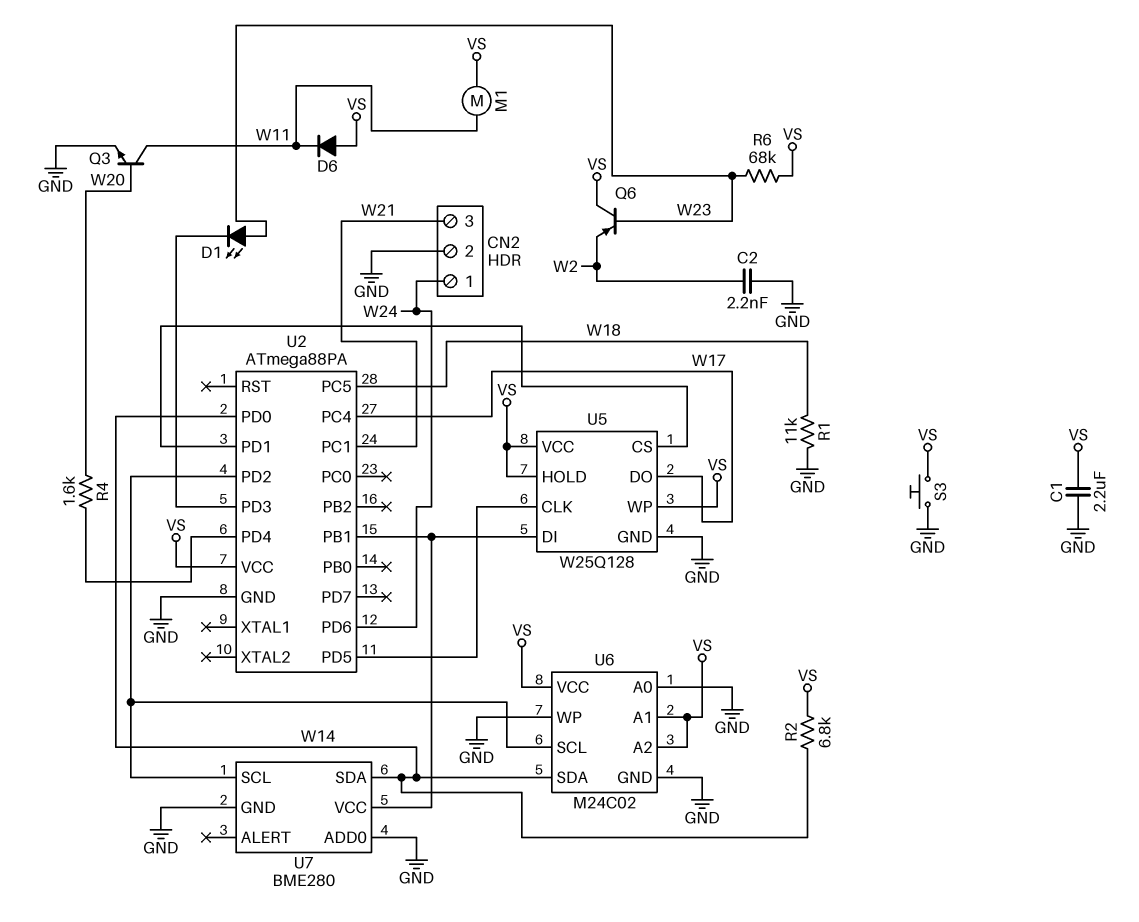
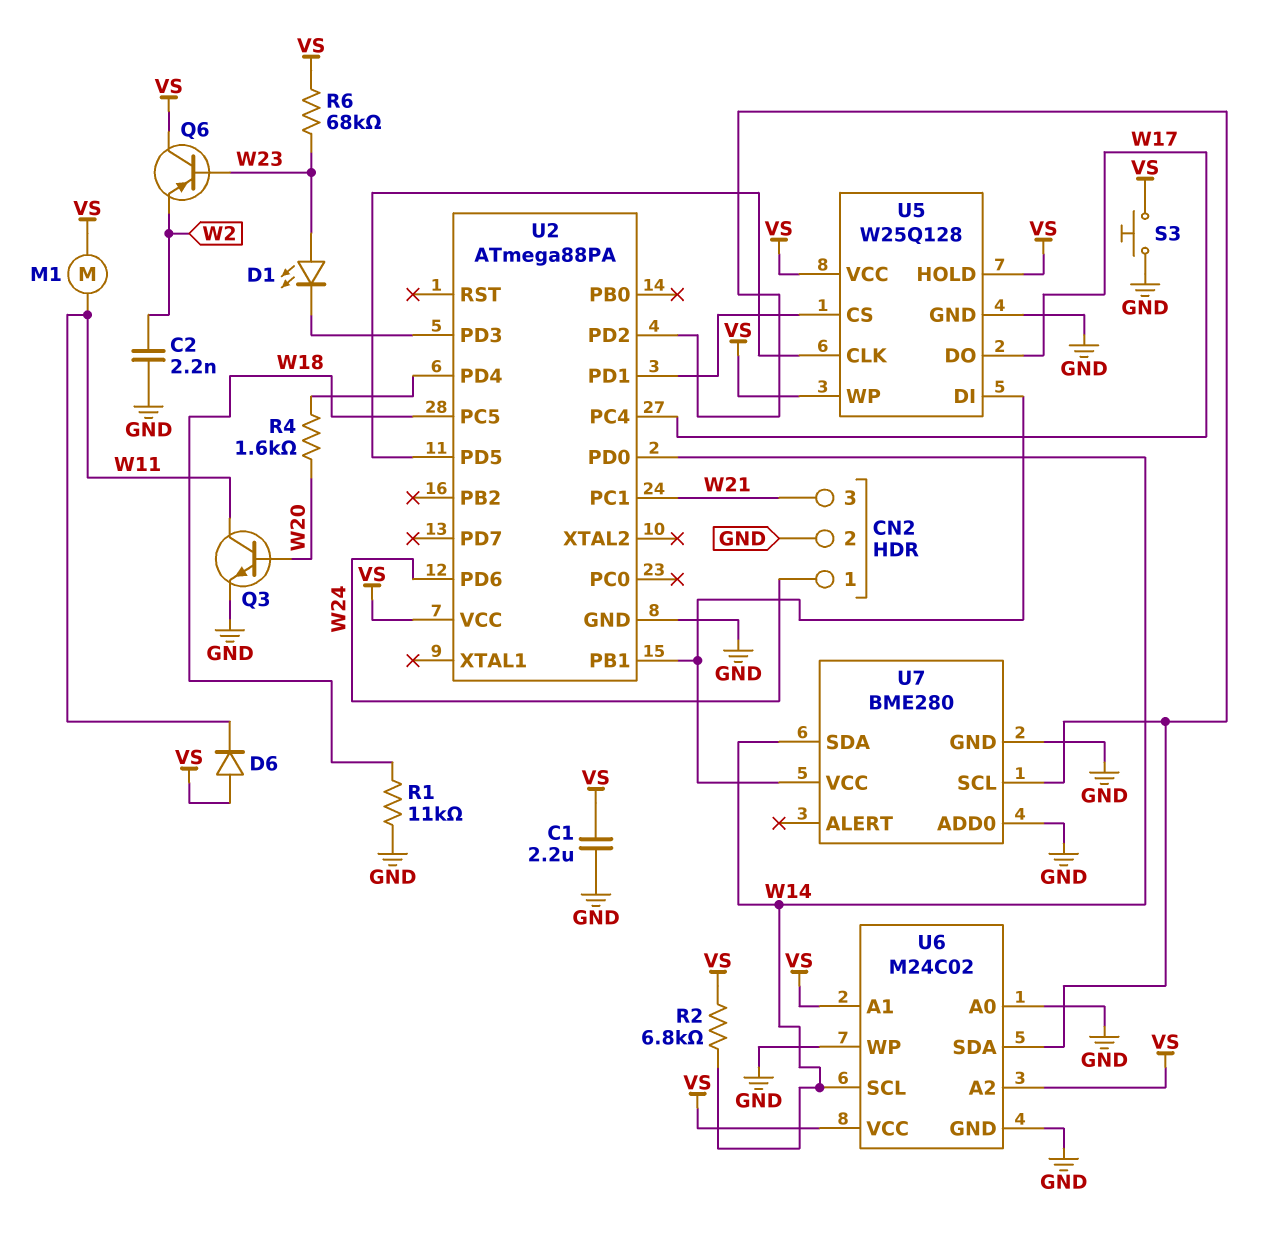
U6 pin SCL: U2/PD2 -> W14
U6 pin SDA: W14 -> U2/PD2

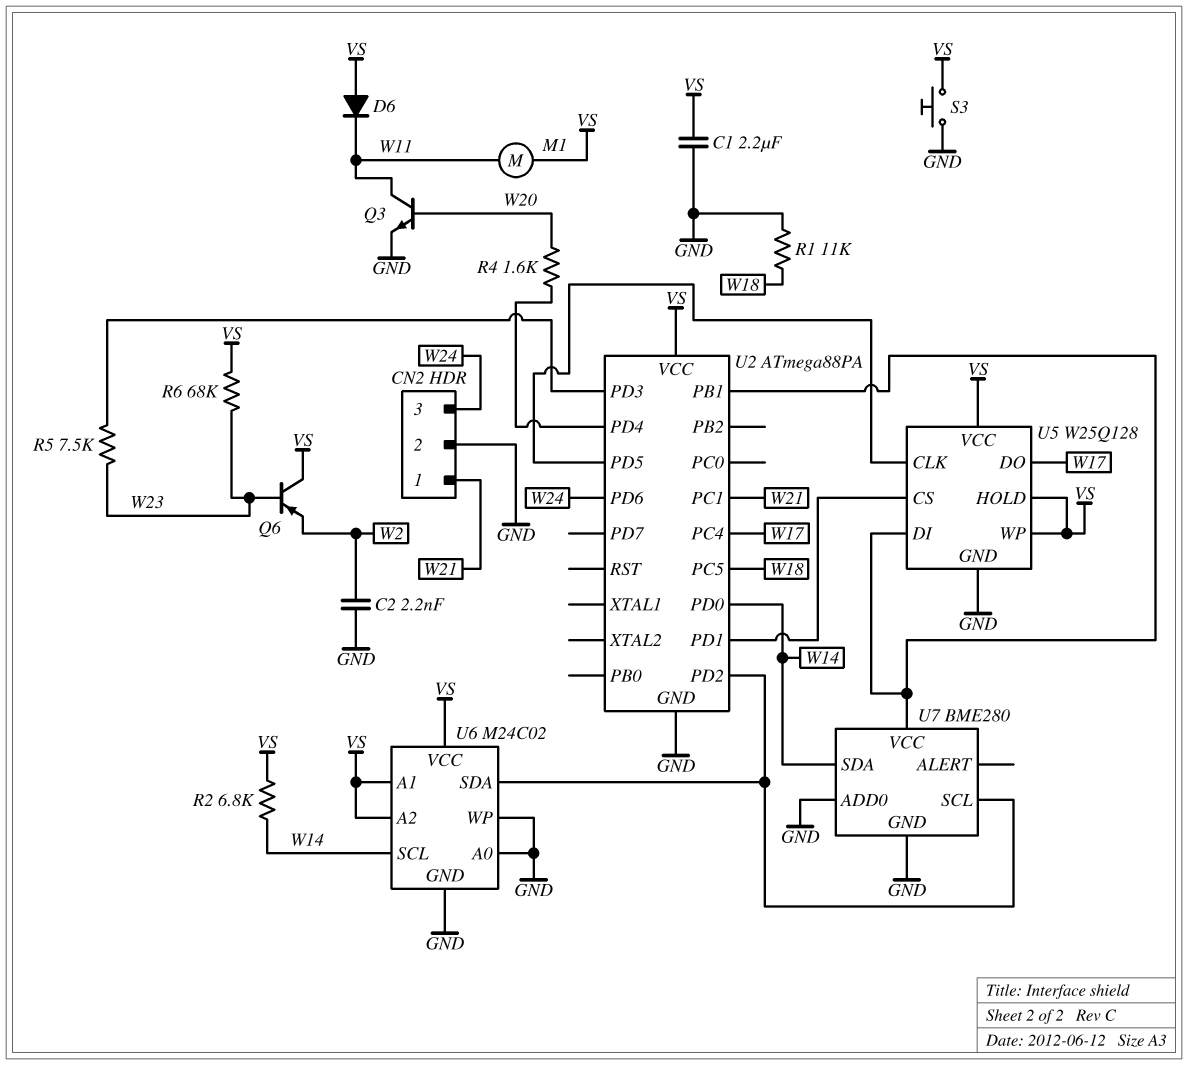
CN2 pin 1: W24 -> W21
CN2 pin 3: W21 -> W24
D1: LED (A W23, K U2/PD3) -> none
R5: none -> 7.5k (U2/PD3, W23)

